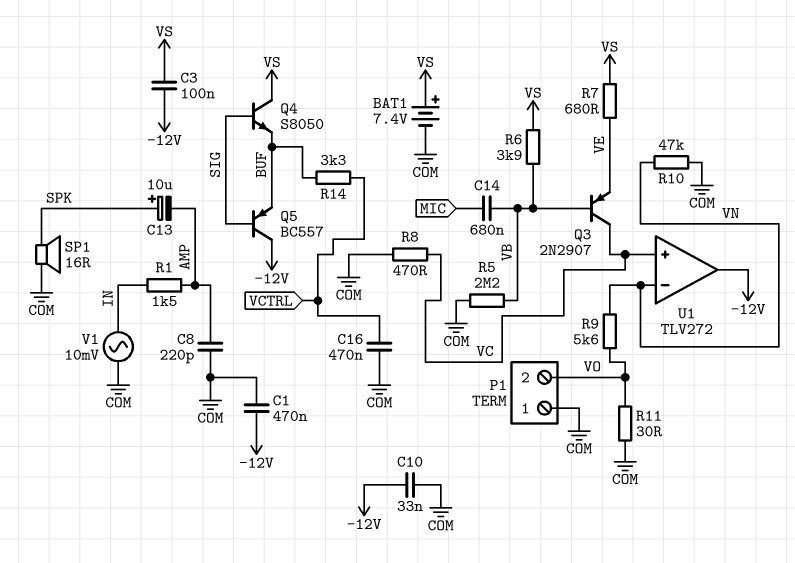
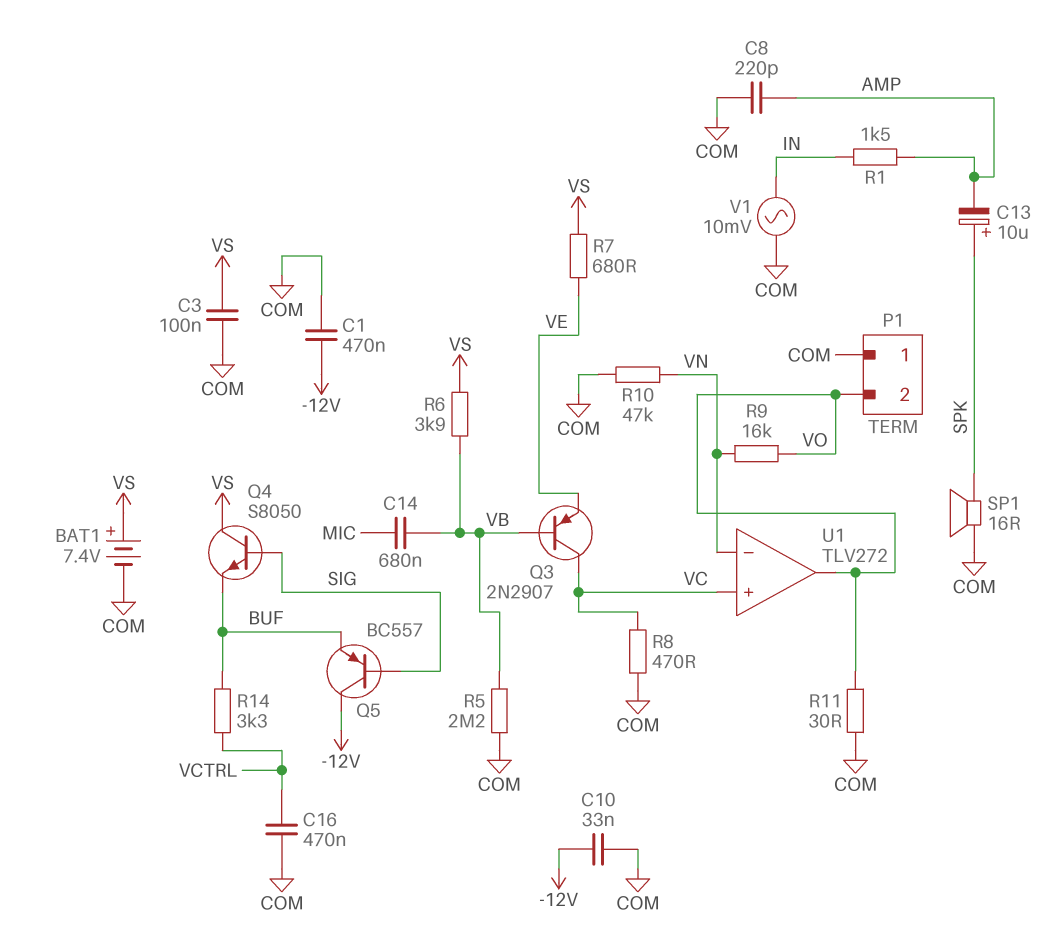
C3: 100nF (-12V, VS) -> 100nF (COM, VS)
R9: 5.6k (VN, VO) -> 16k (VN, VO)
U1 pin out: -12V -> VO

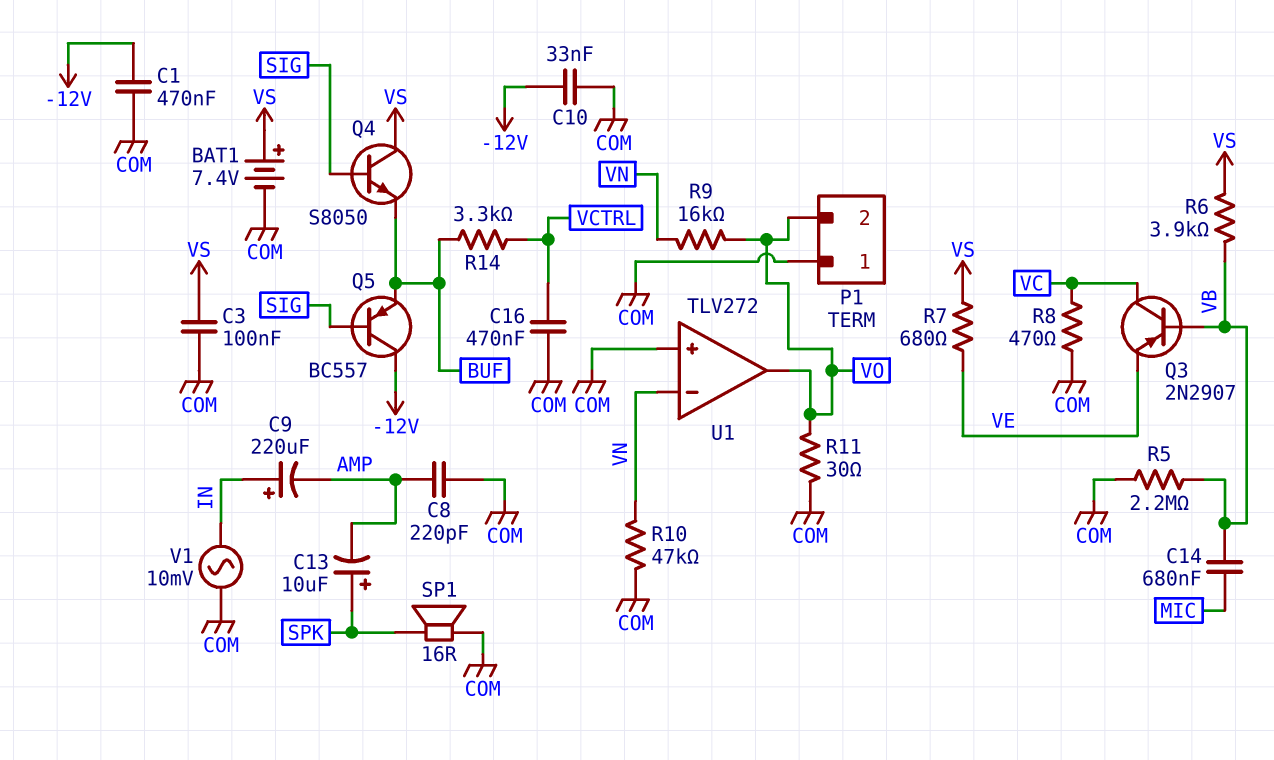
C9: none -> 220uF (plus IN, minus AMP)
R1: 1.5k (AMP, IN) -> none
U1 pin in+: VC -> COM

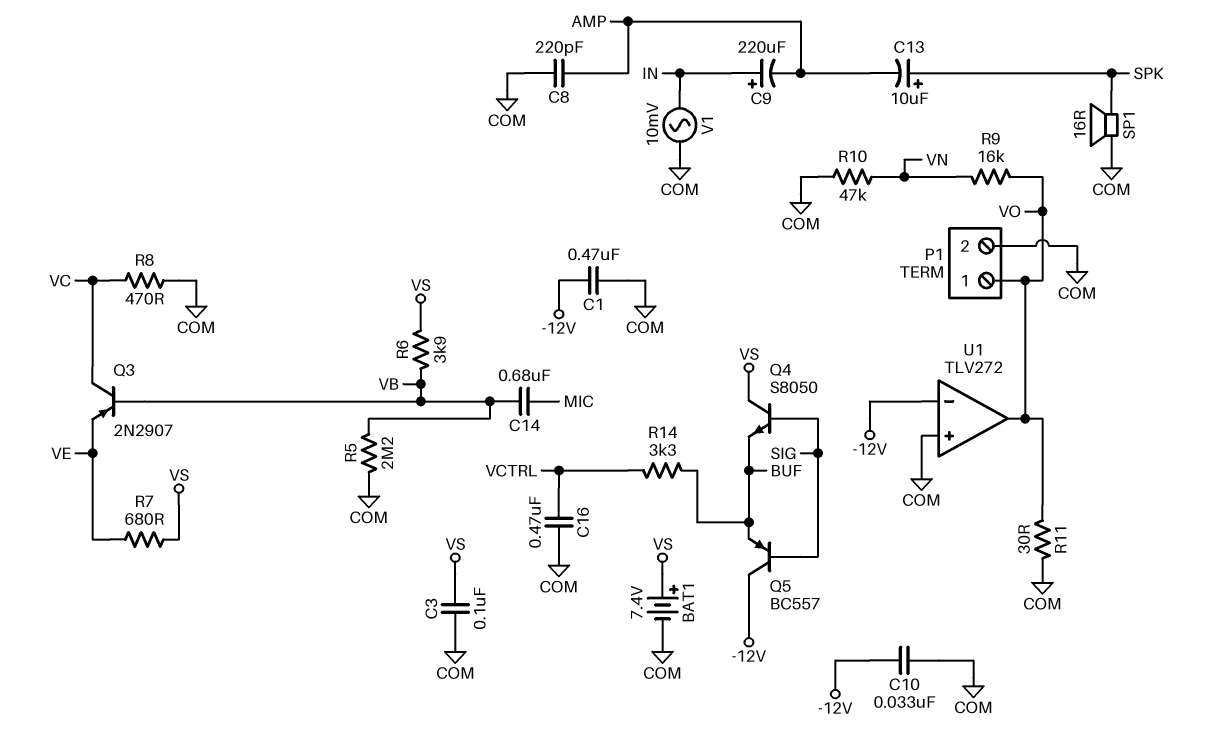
P1 pin 1: COM -> VO
P1 pin 2: VO -> COM
U1 pin in-: VN -> -12V

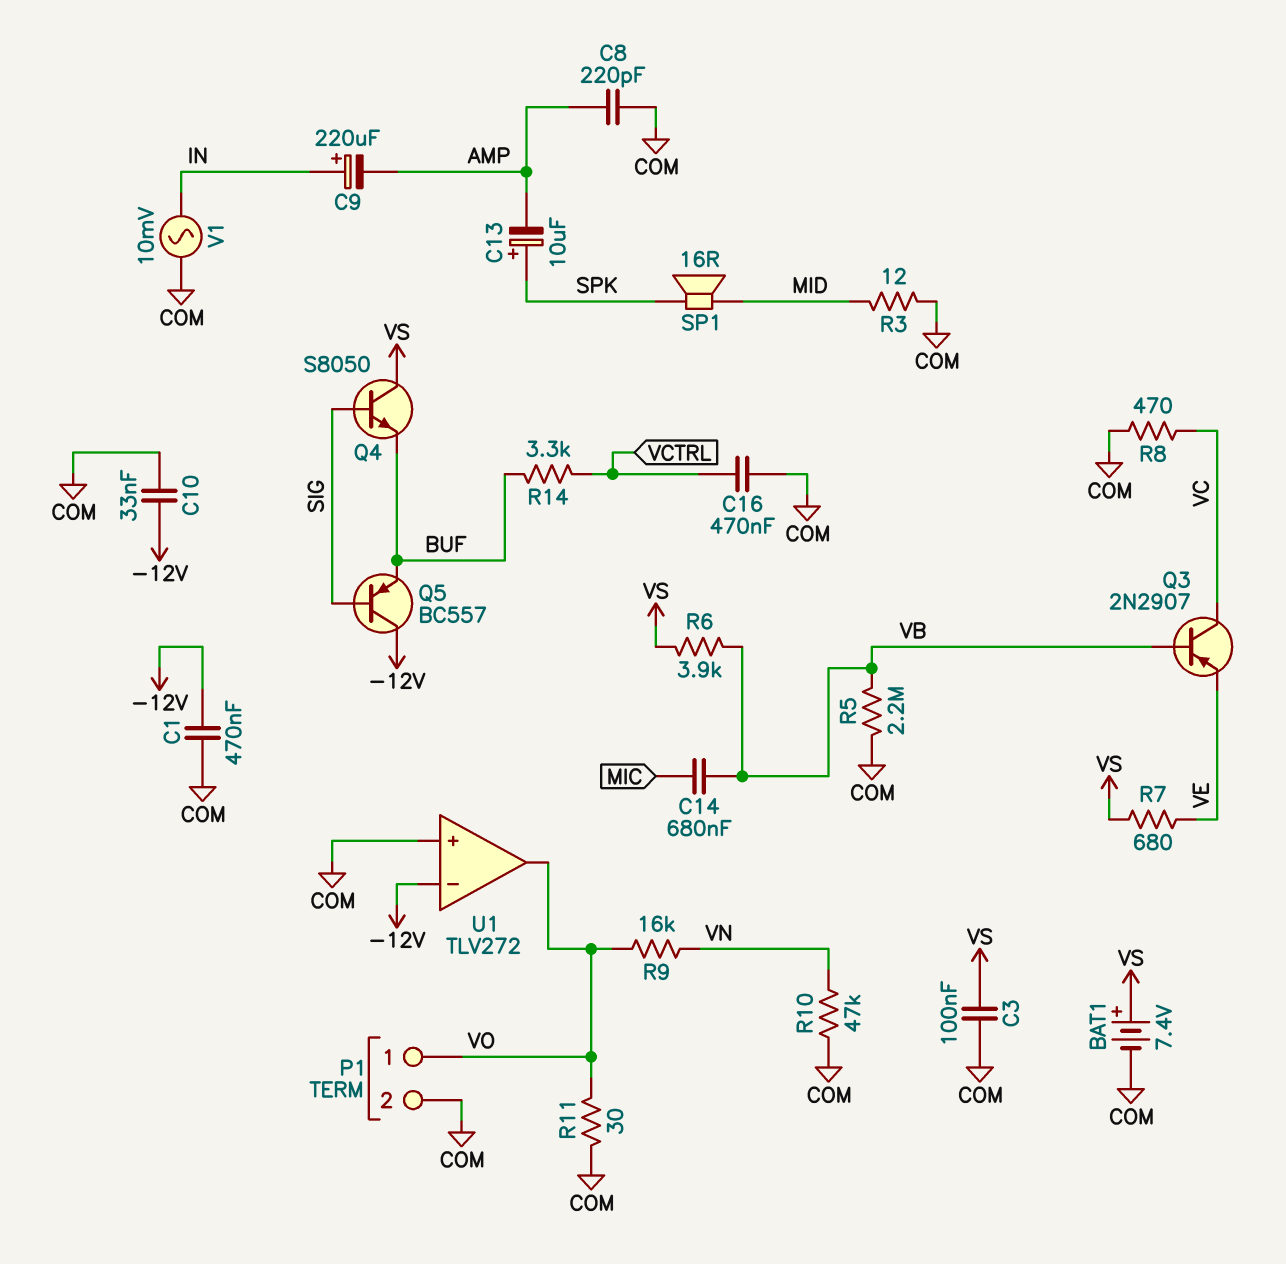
R3: none -> 12 (COM, MID)
SP1: speaker 16R (COM, SPK) -> speaker 16R (MID, SPK)

